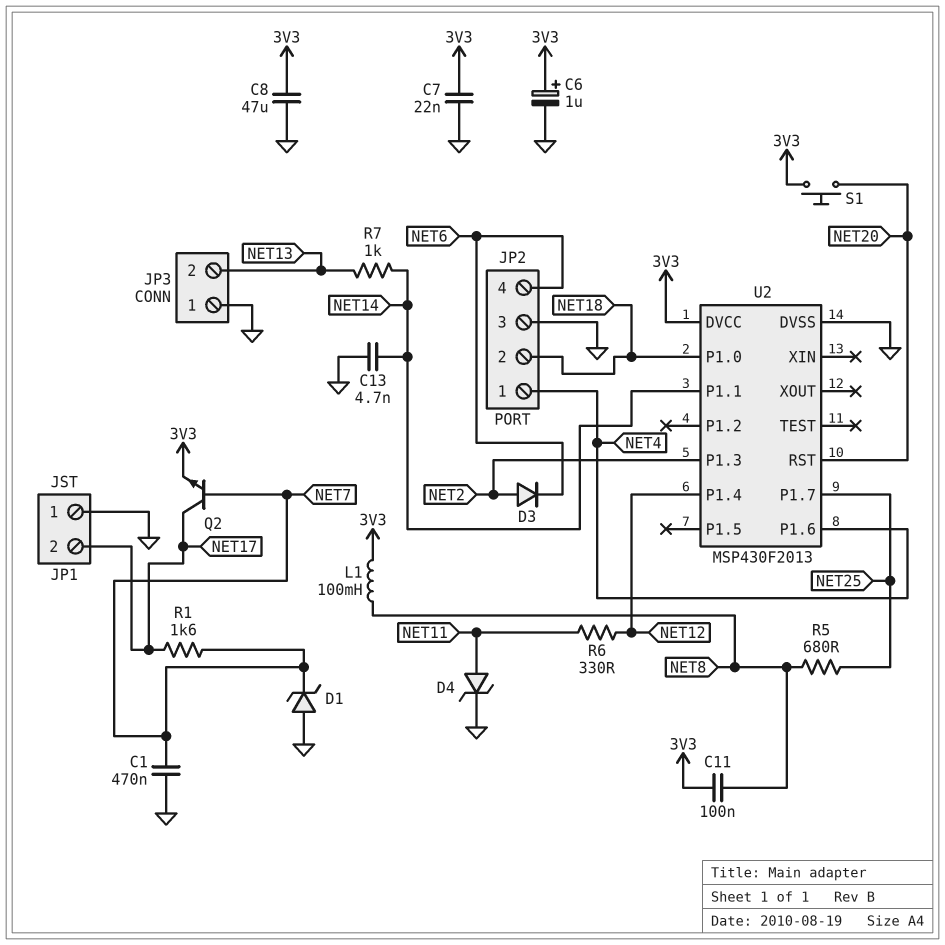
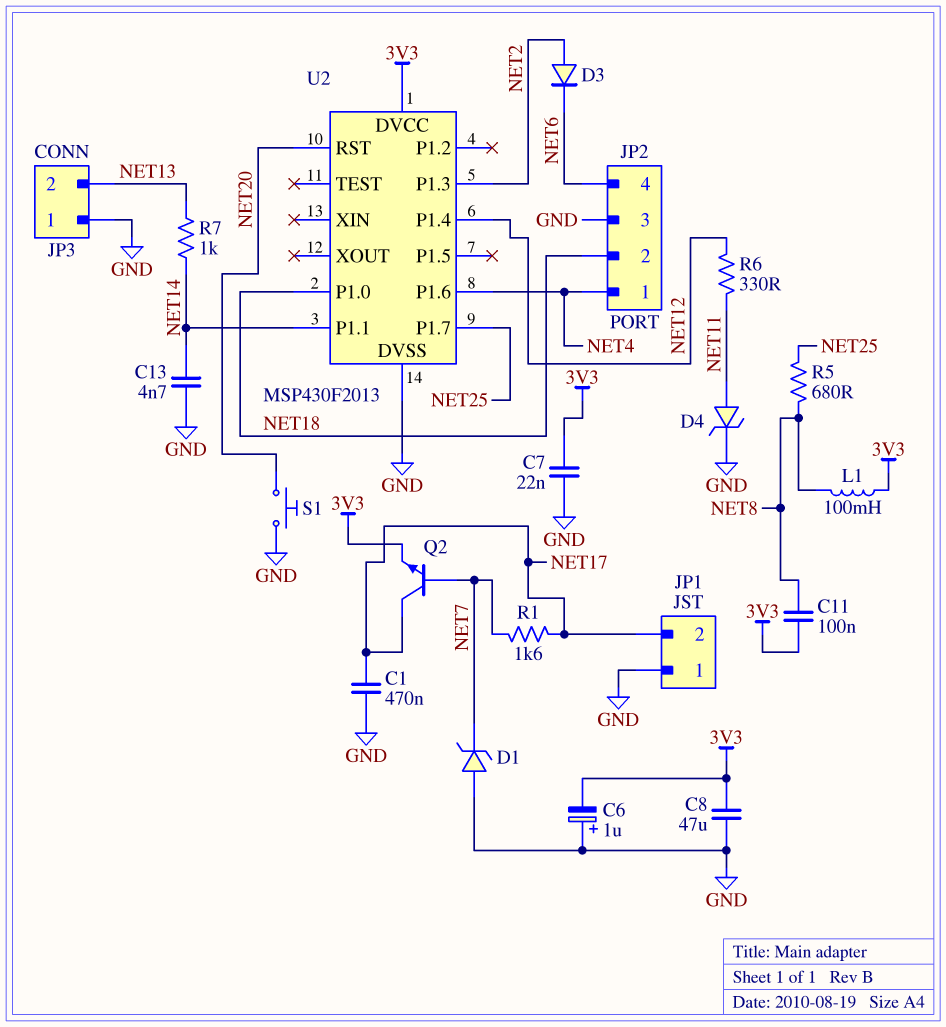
C1: 470nF (GND, NET7) -> 470nF (GND, NET17)
C6: 1uF (plus 3V3, minus GND) -> 1uF (plus GND, minus 3V3)
S1: button (3V3, NET20) -> button (GND, NET20)

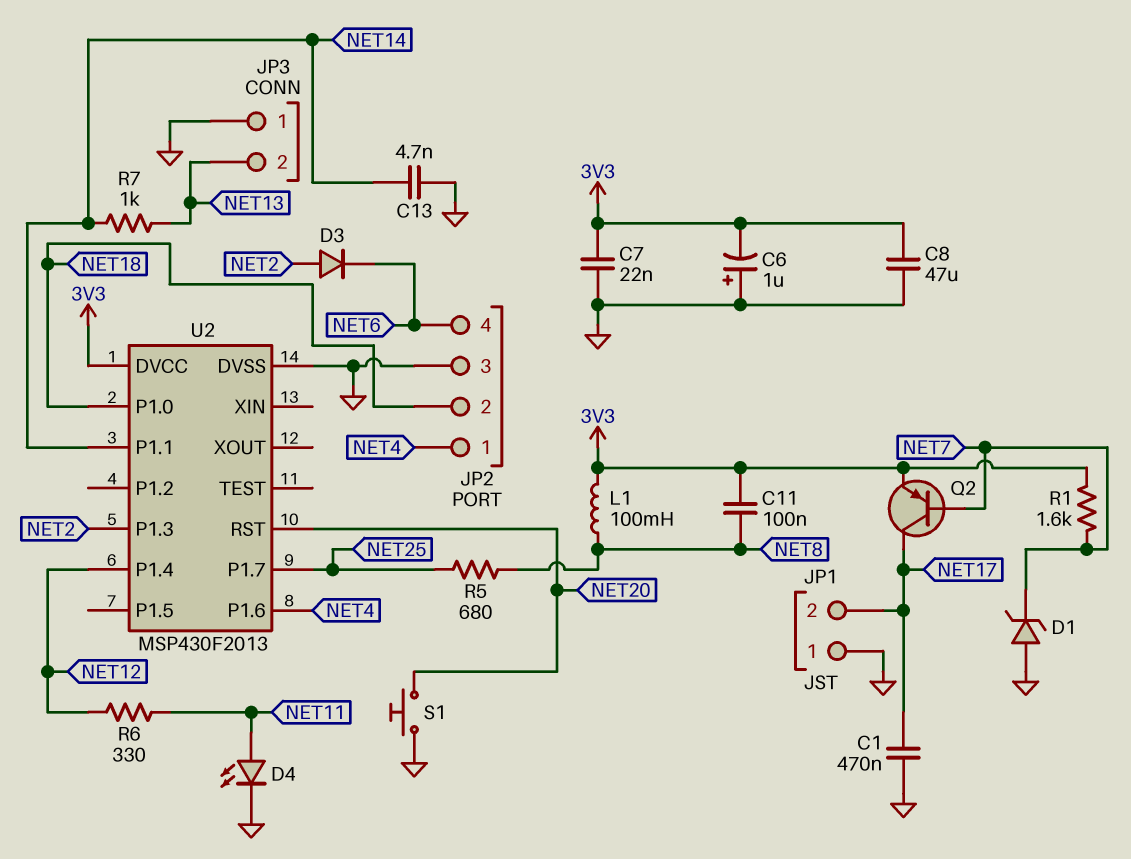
D4: zener (A NET11, K GND) -> LED (A NET11, K GND)
Q2: NPN (B NET7, C NET17, E 3V3) -> PNP (B NET7, C NET17, E 3V3)
R1: 1.6k (NET7, NET17) -> 1.6k (3V3, NET7)

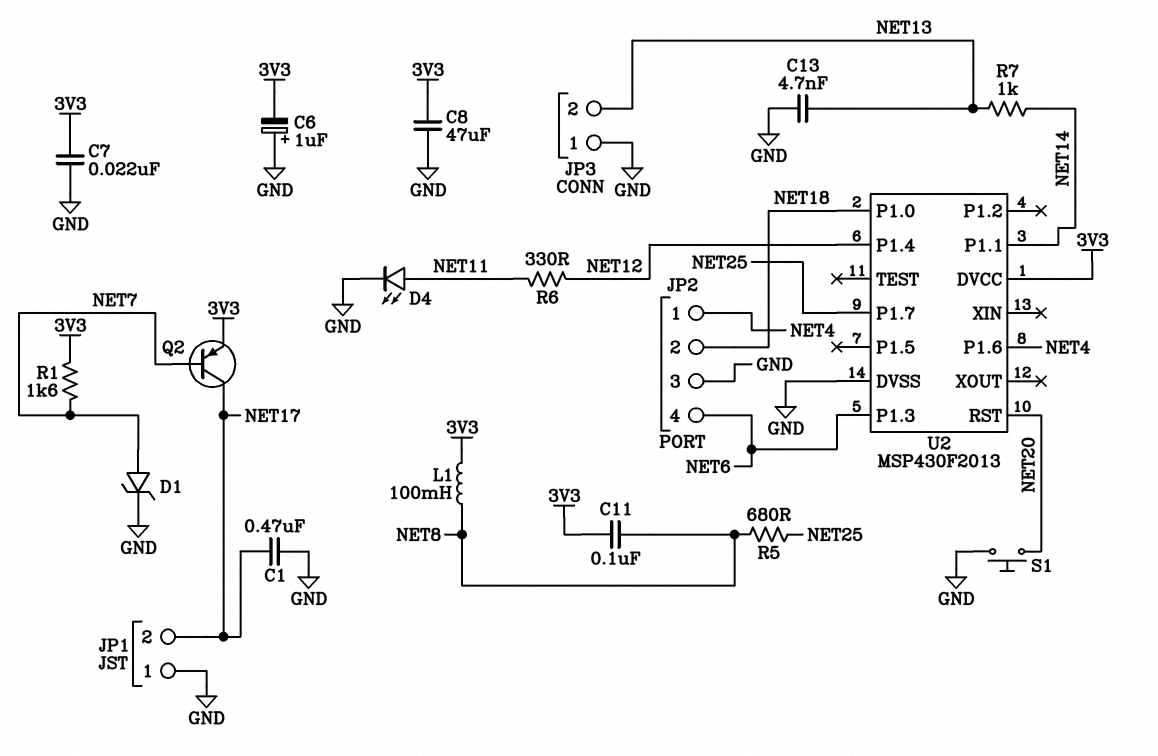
C13: 4.7nF (GND, NET14) -> 4.7nF (GND, NET13)
D1: zener (A GND, K NET7) -> zener (A NET7, K GND)
D3: diode (A NET2, K NET6) -> none
U2 pin P1.3: NET2 -> NET6

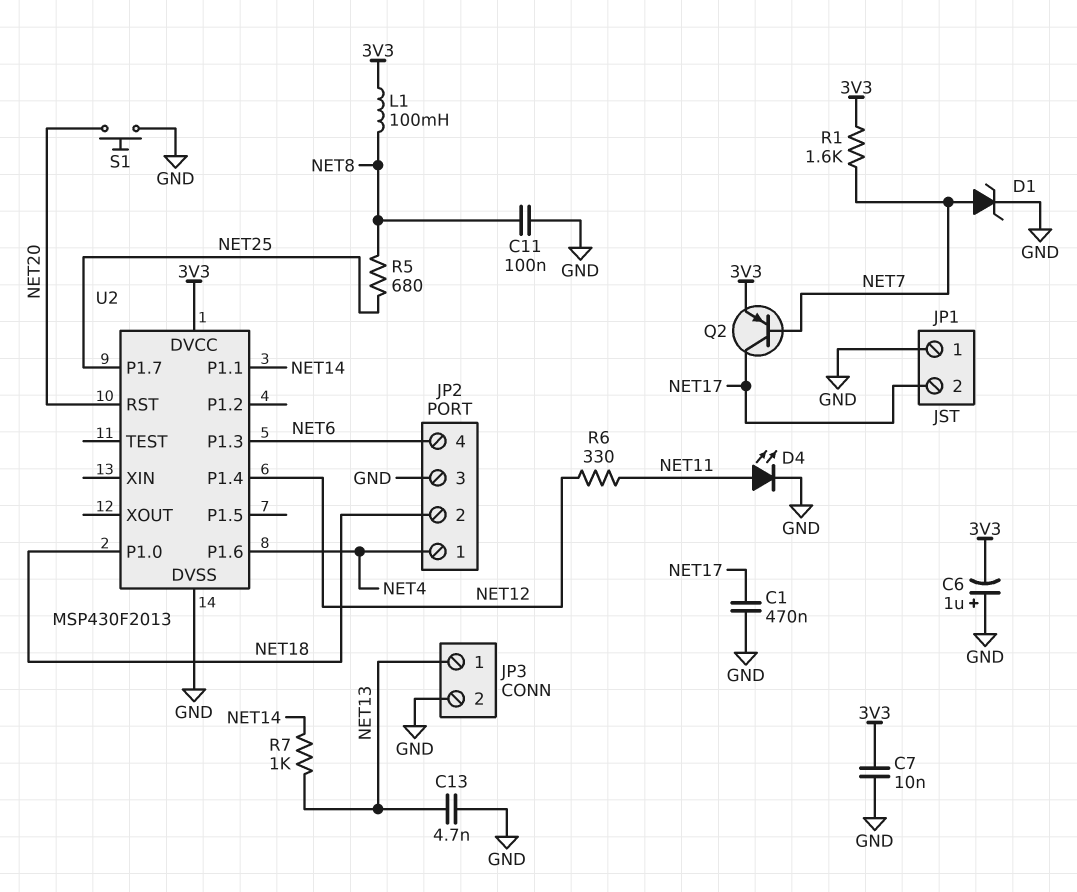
C7: 22nF (3V3, GND) -> 10nF (3V3, GND)
C8: 47uF (3V3, GND) -> none
C11: 100nF (3V3, NET8) -> 100nF (GND, NET8)
JP3 pin 1: GND -> NET13
JP3 pin 2: NET13 -> GND

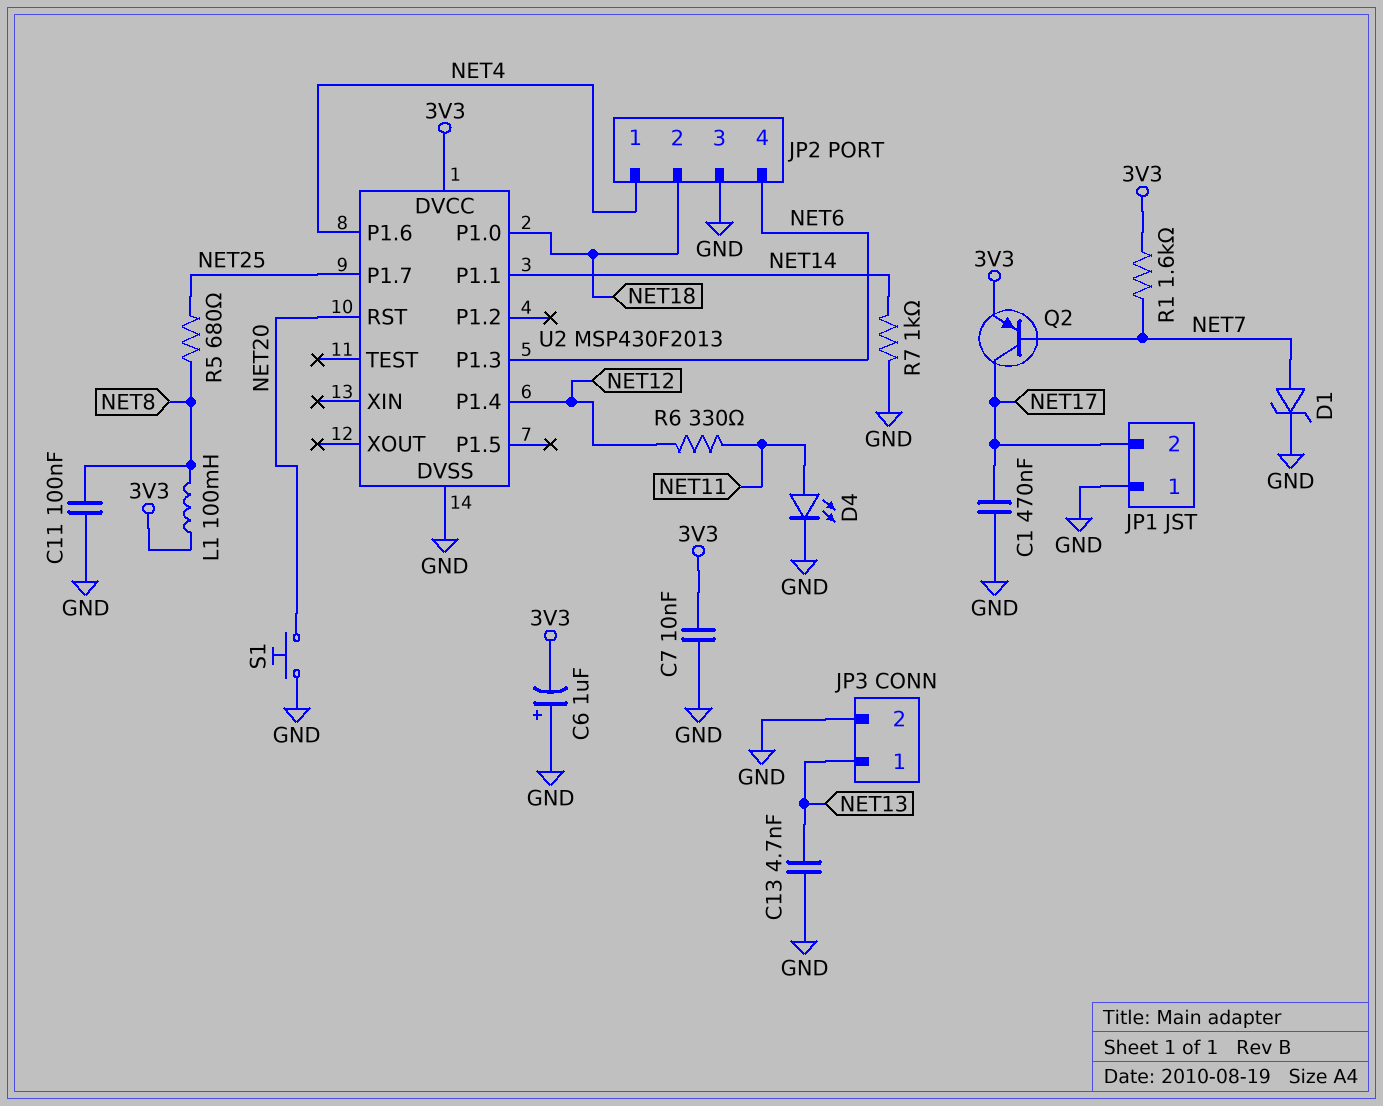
R7: 1k (NET13, NET14) -> 1k (GND, NET14)

